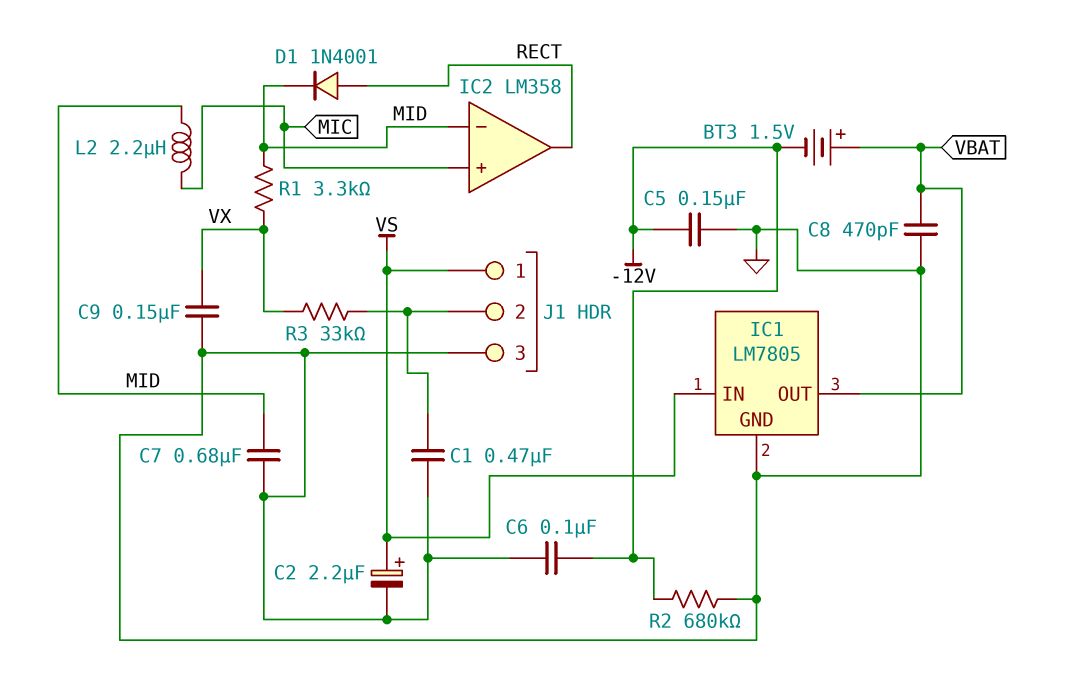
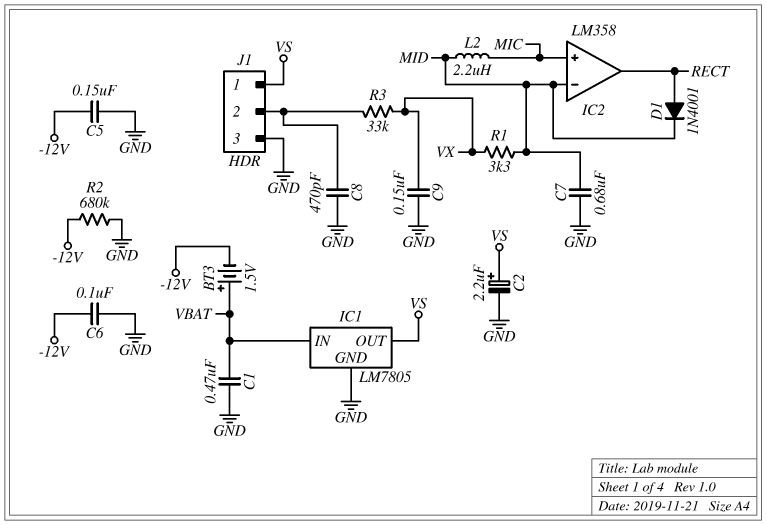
C1: 470nF (GND, J1/2) -> 470nF (GND, VBAT)
C8: 470pF (GND, VBAT) -> 470pF (GND, J1/2)
IC1 pin IN: VS -> VBAT
IC1 pin OUT: VBAT -> VS

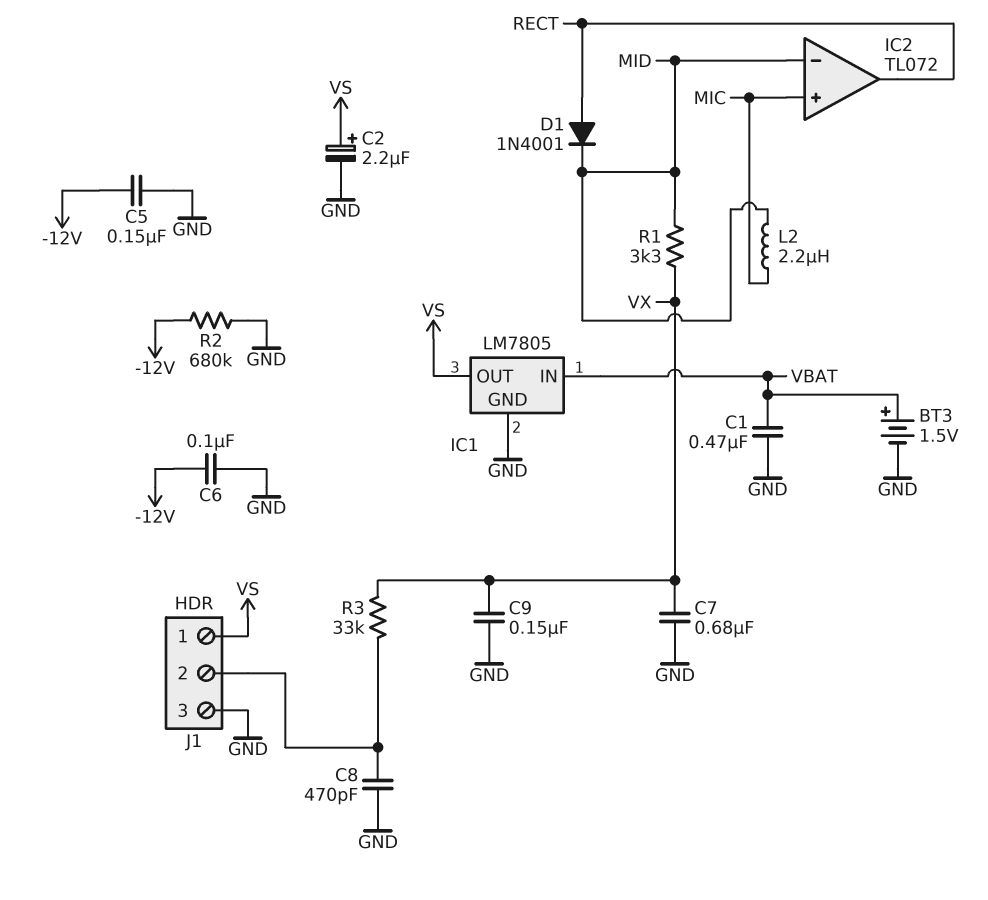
BT3: 1.5V (plus VBAT, minus -12V) -> 1.5V (plus VBAT, minus GND)
C7: 680nF (GND, MID) -> 680nF (GND, VX)
IC2: LM358 -> TL072

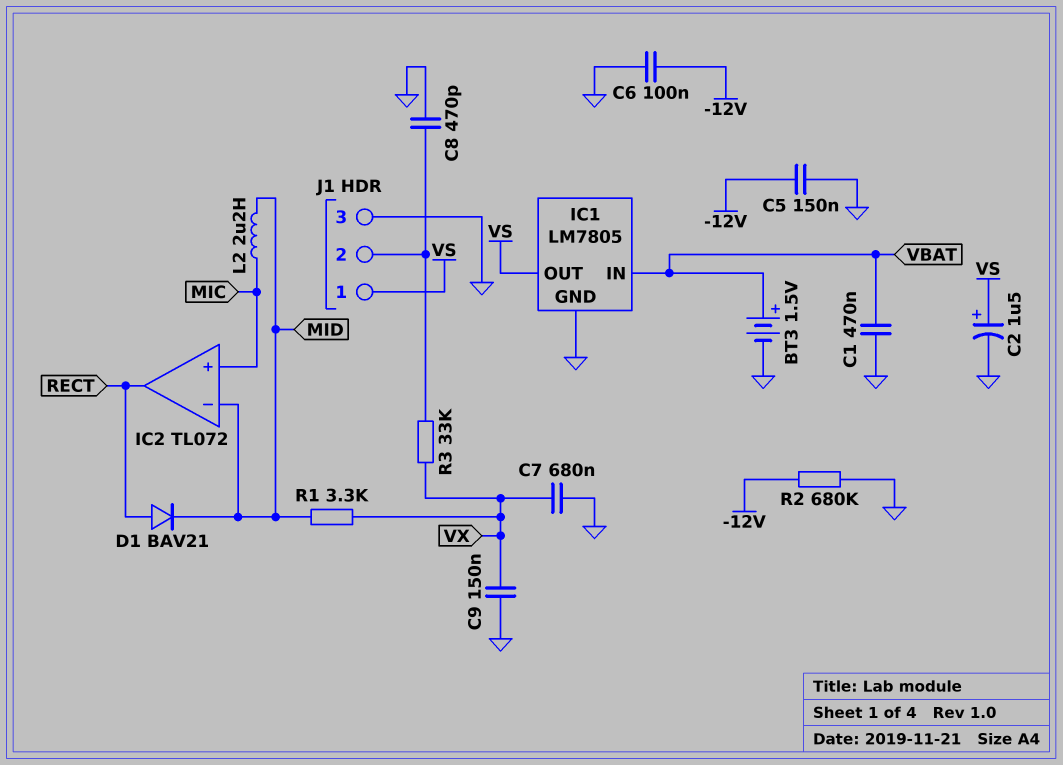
C2: 2.2uF (plus VS, minus GND) -> 1.5uF (plus VS, minus GND)
D1: diode 1N4001 (A RECT, K MID) -> diode BAV21 (A RECT, K MID)

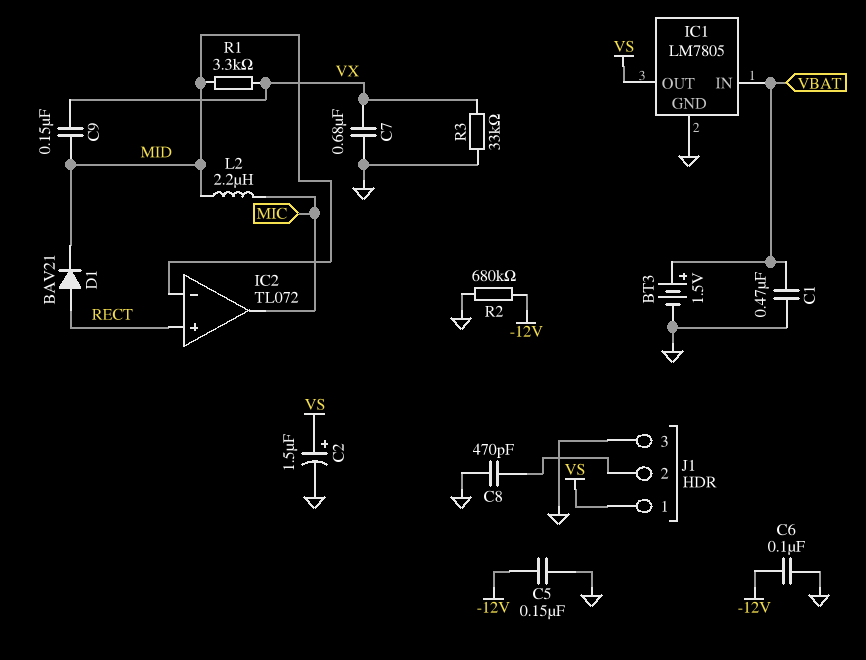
C9: 150nF (GND, VX) -> 150nF (MID, VX)
IC2 pin in+: MIC -> RECT
IC2 pin out: RECT -> MIC
R3: 33k (J1/2, VX) -> 33k (GND, VX)

